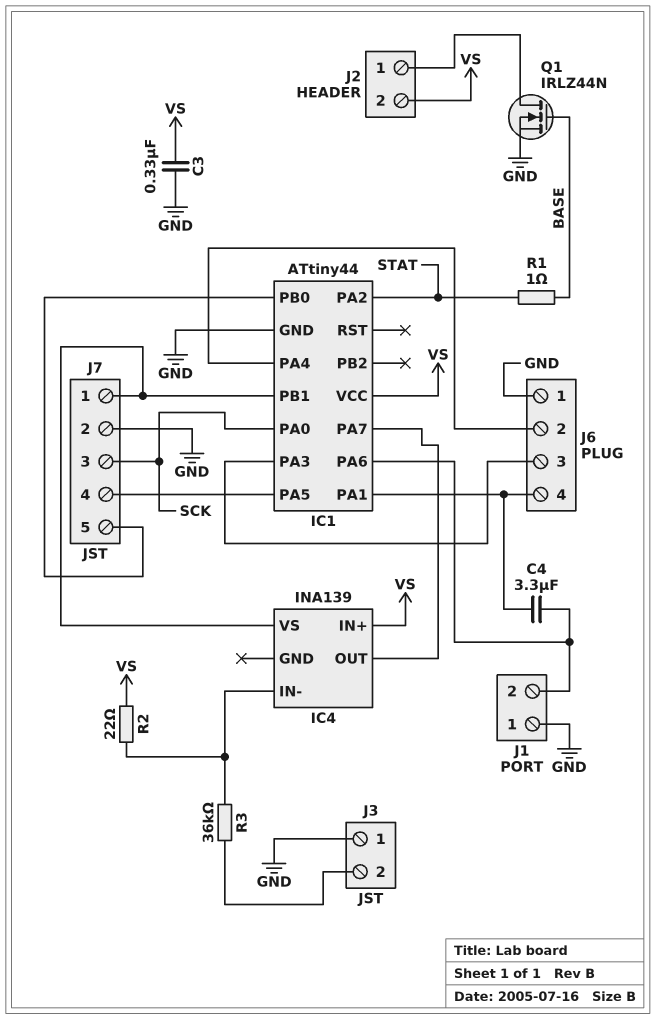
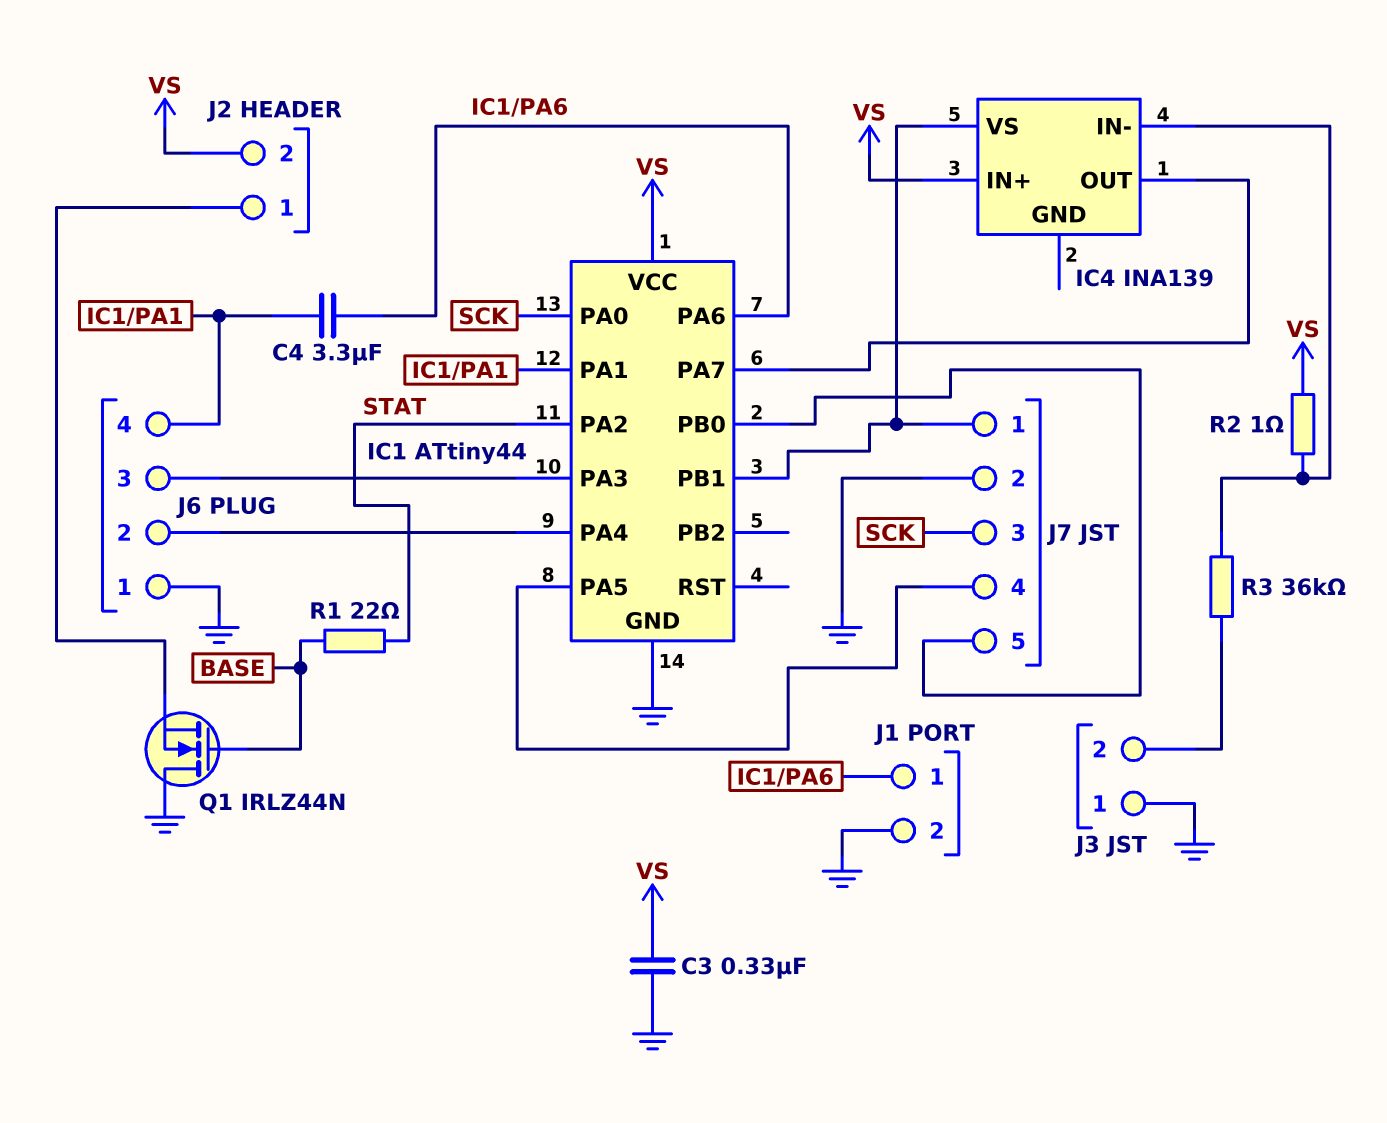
J1 pin 1: GND -> IC1/PA6
J1 pin 2: IC1/PA6 -> GND
Q1: NMOS IRLZ44N (G BASE, D J2/1, S GND) -> NMOS IRLZ44N (G BASE, D GND, S J2/1)
R1: 1 (BASE, STAT) -> 22 (BASE, STAT)
R2: 22 (IC4/IN-, VS) -> 1 (IC4/IN-, VS)

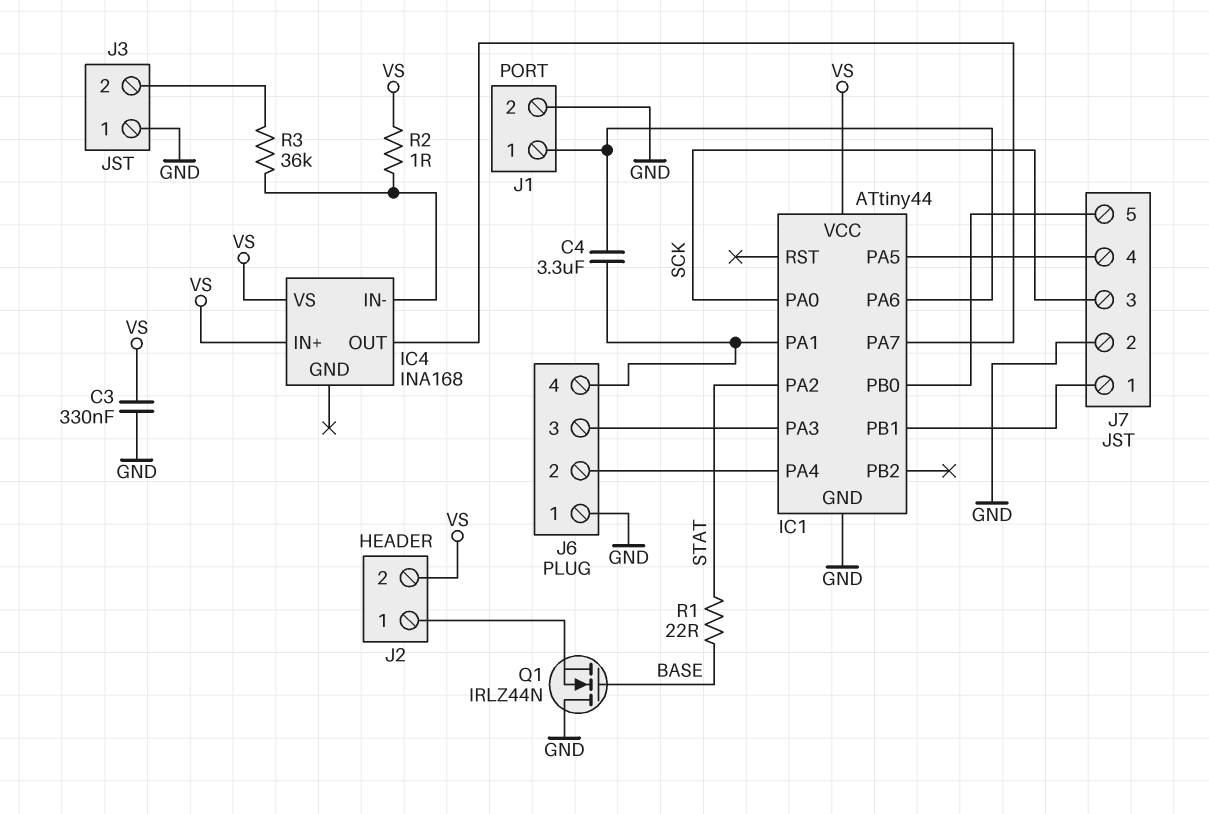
IC4: INA139 -> INA168
IC4 pin VS: IC1/PB1 -> VS

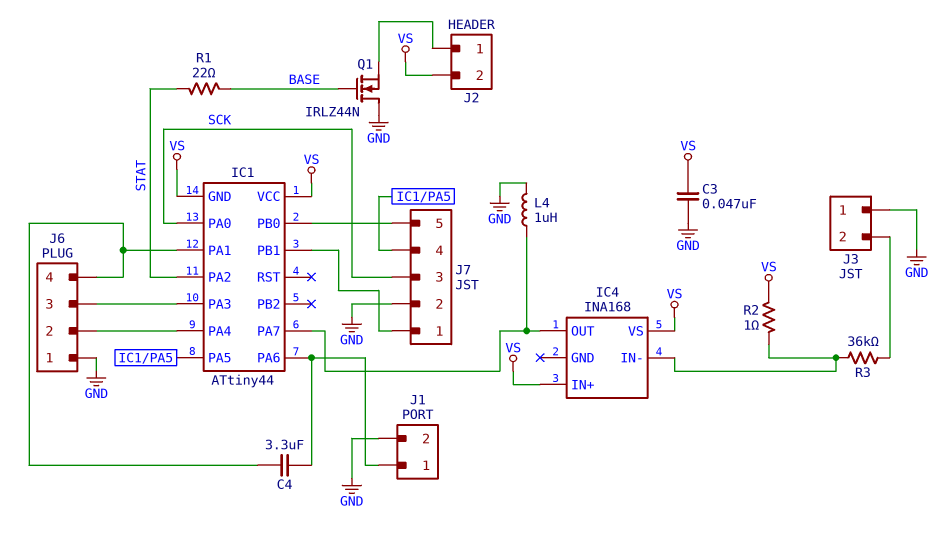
C3: 330nF (GND, VS) -> 47nF (GND, VS)
IC1 pin GND: GND -> VS
L4: none -> 1uH (GND, IC1/PA7)

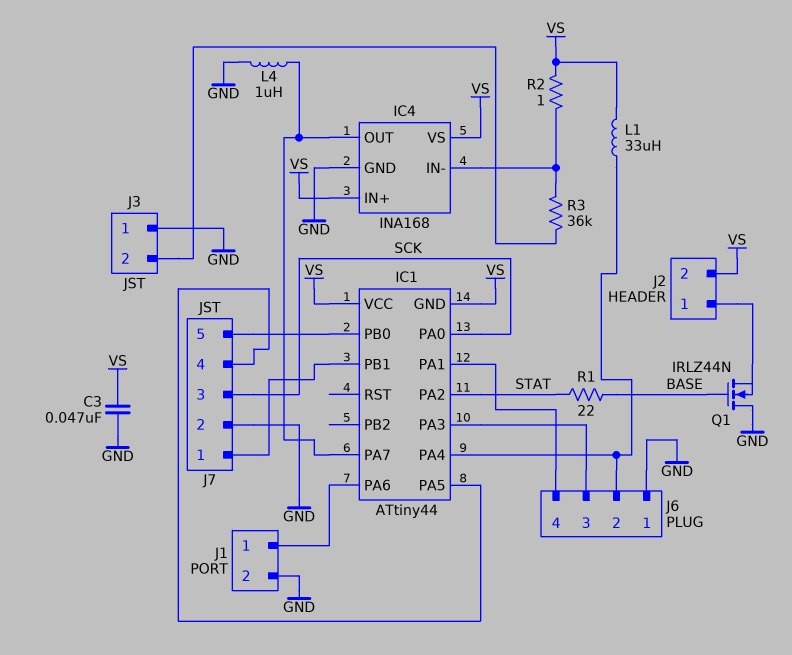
C4: 3.3uF (IC1/PA1, IC1/PA6) -> none
IC4 pin GND: none -> GND
L1: none -> 33uH (IC1/PA4, VS)

